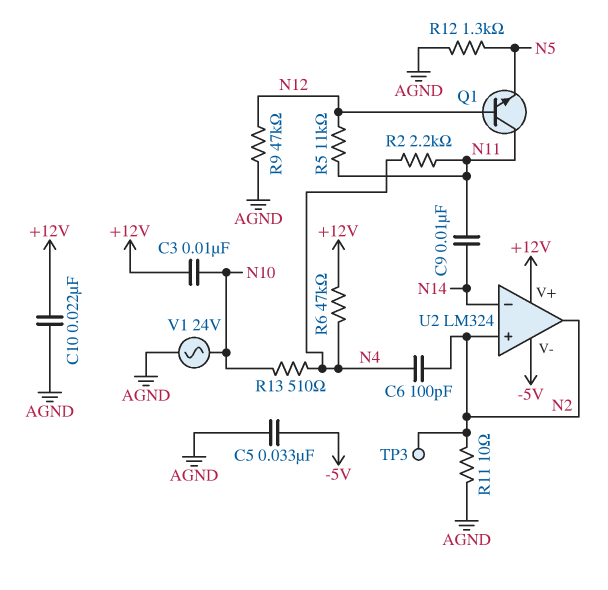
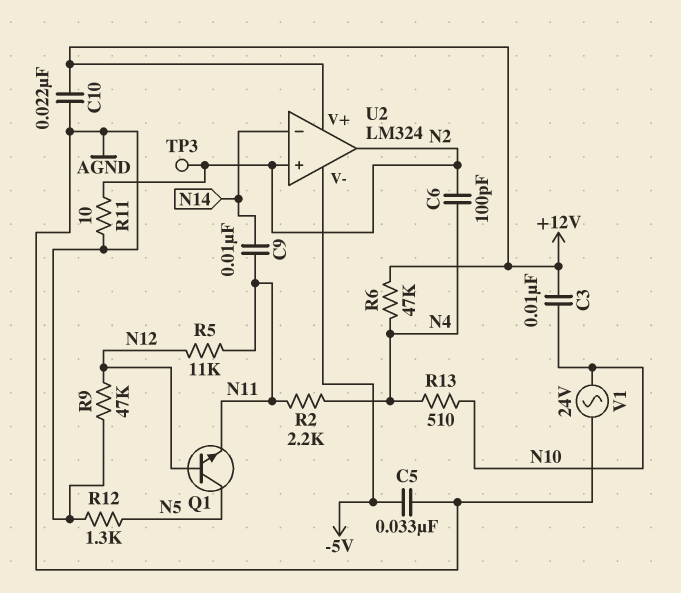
Q1: NPN (B N12, C N11, E N5) -> NPN (B N12, C N5, E N11)

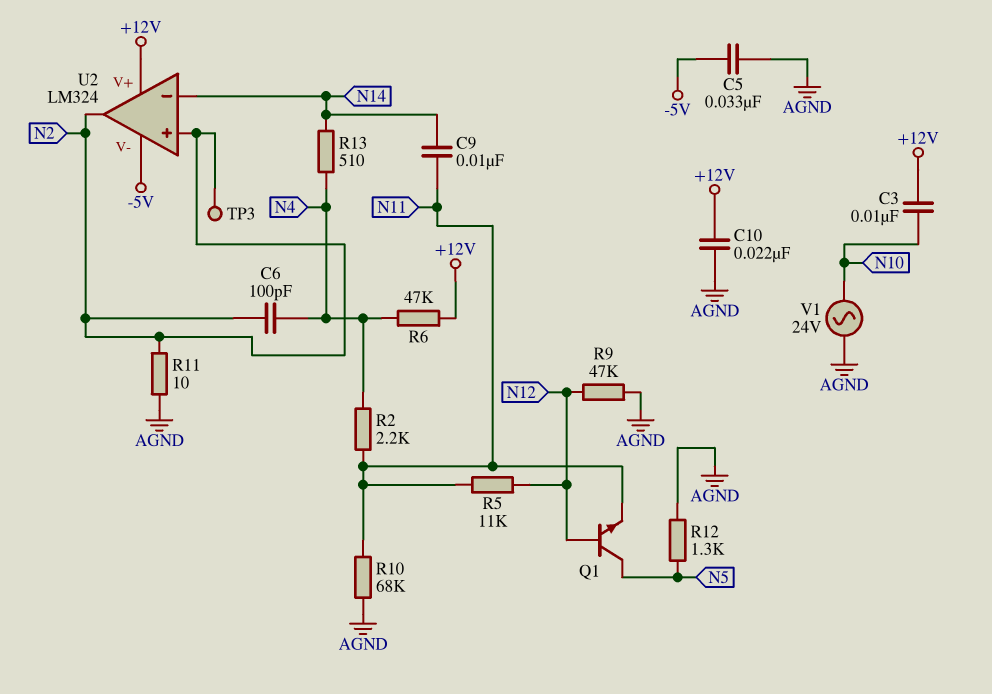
R10: none -> 68k (AGND, N11)
R13: 510 (N4, N10) -> 510 (N4, N14)

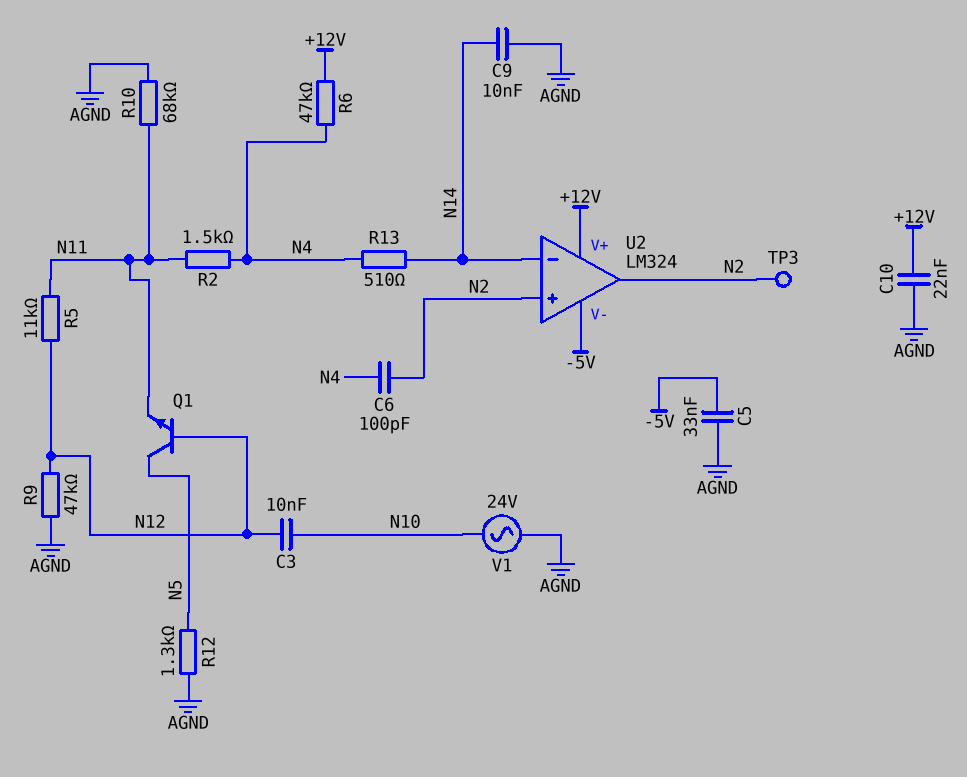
C3: 10nF (+12V, N10) -> 10nF (N10, N12)
C9: 10nF (N11, N14) -> 10nF (AGND, N14)
R2: 2.2k (N4, N11) -> 1.5k (N4, N11)
R11: 10 (AGND, N2) -> none

